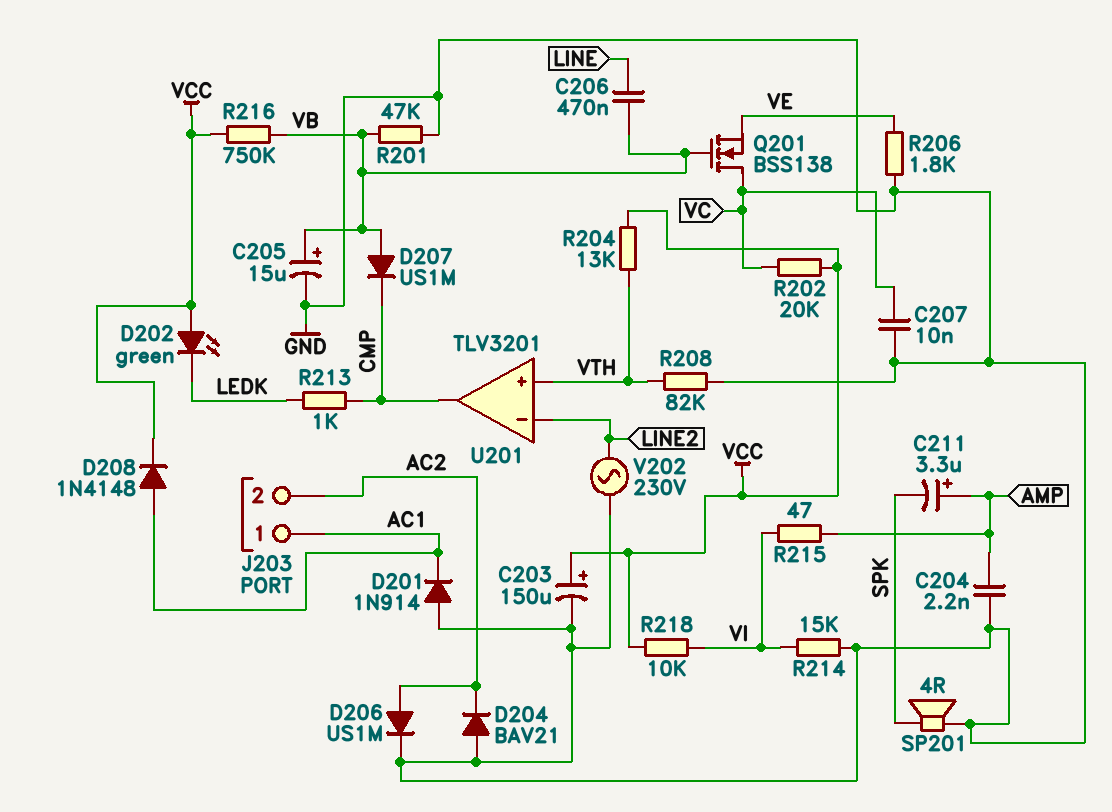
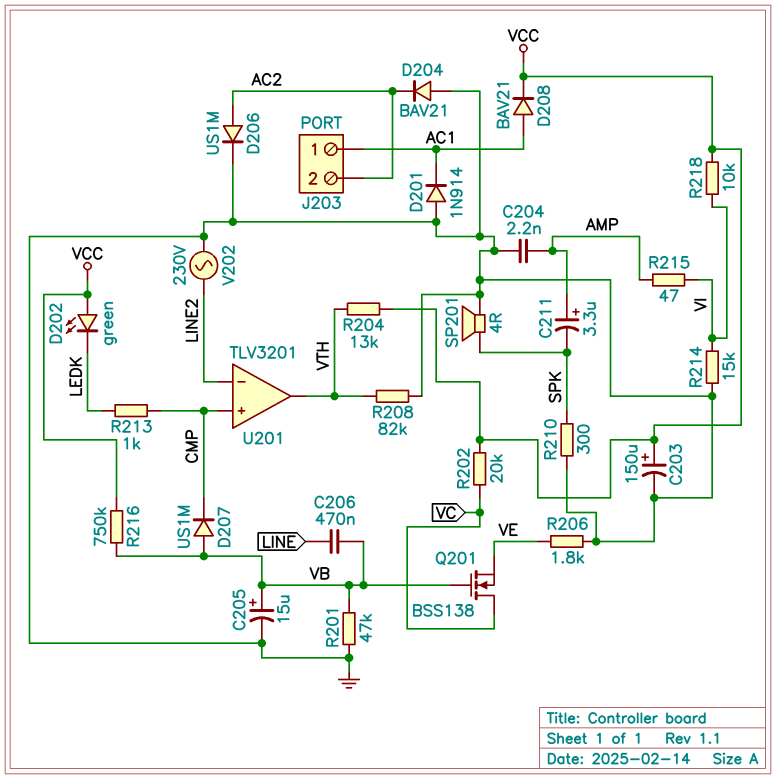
C207: 10nF (GND, VC) -> none
D208: diode 1N4148 (A AC1, K VCC) -> diode BAV21 (A AC1, K VCC)
R210: none -> 300 (GND, SPK)
U201 pin in+: VTH -> CMP
U201 pin out: CMP -> VTH

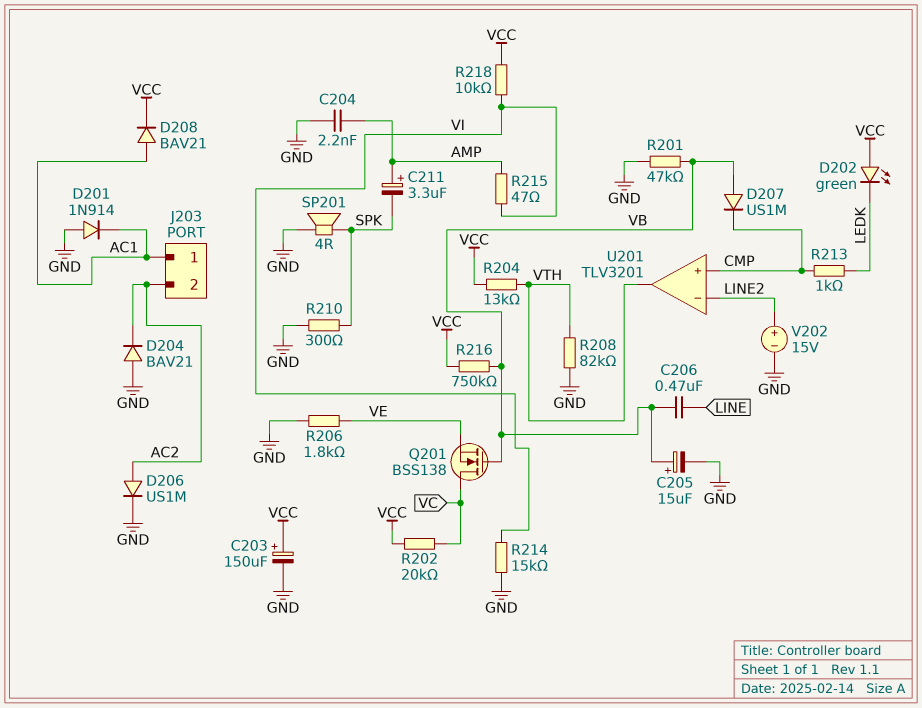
V202: AC 230V (GND, LINE2) -> 15V (plus LINE2, minus GND)

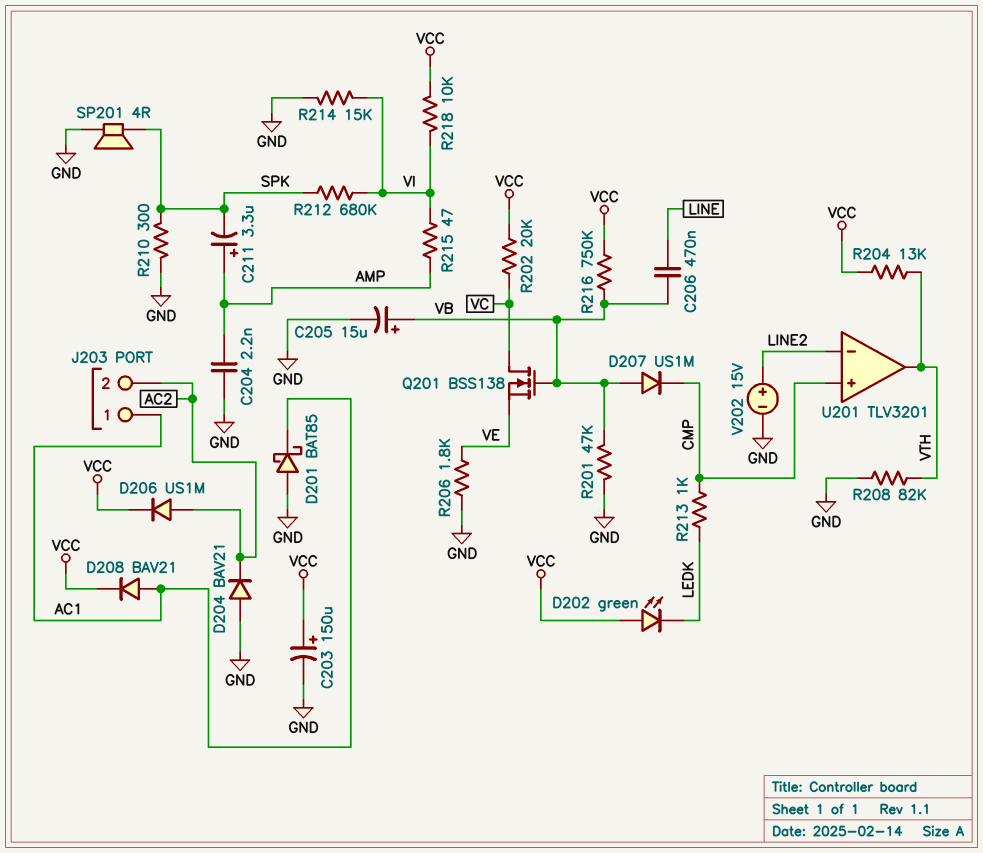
D201: diode 1N914 (A GND, K AC1) -> schottky BAT85 (A GND, K AC1)
D206: diode US1M (A AC2, K GND) -> diode US1M (A AC2, K VCC)
R212: none -> 680k (SPK, VI)

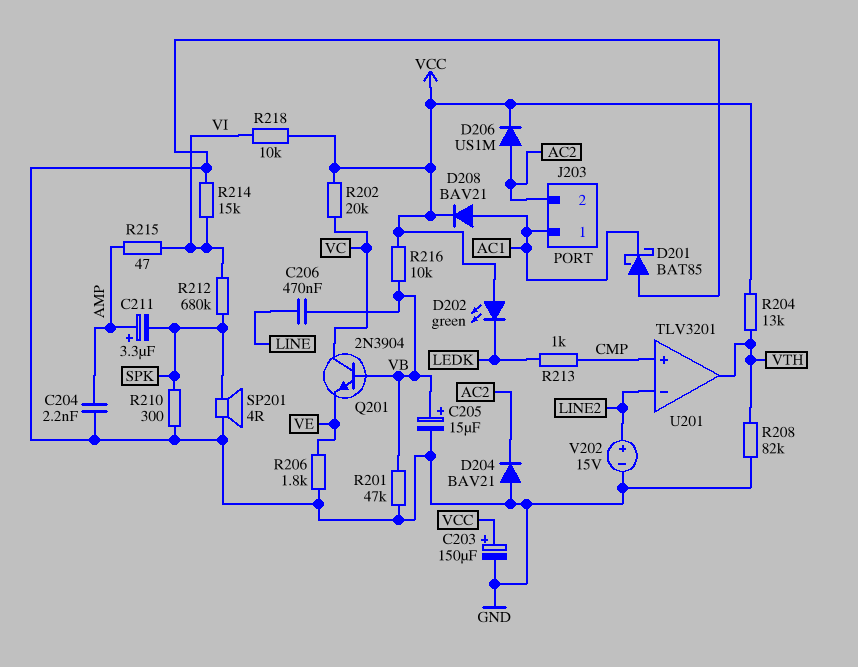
D207: diode US1M (A VB, K CMP) -> none
Q201: NMOS BSS138 (G VB, D VC, S VE) -> NPN 2N3904 (B VB, C VC, E VE)
R216: 750k (VB, VCC) -> 10k (VB, VCC)

